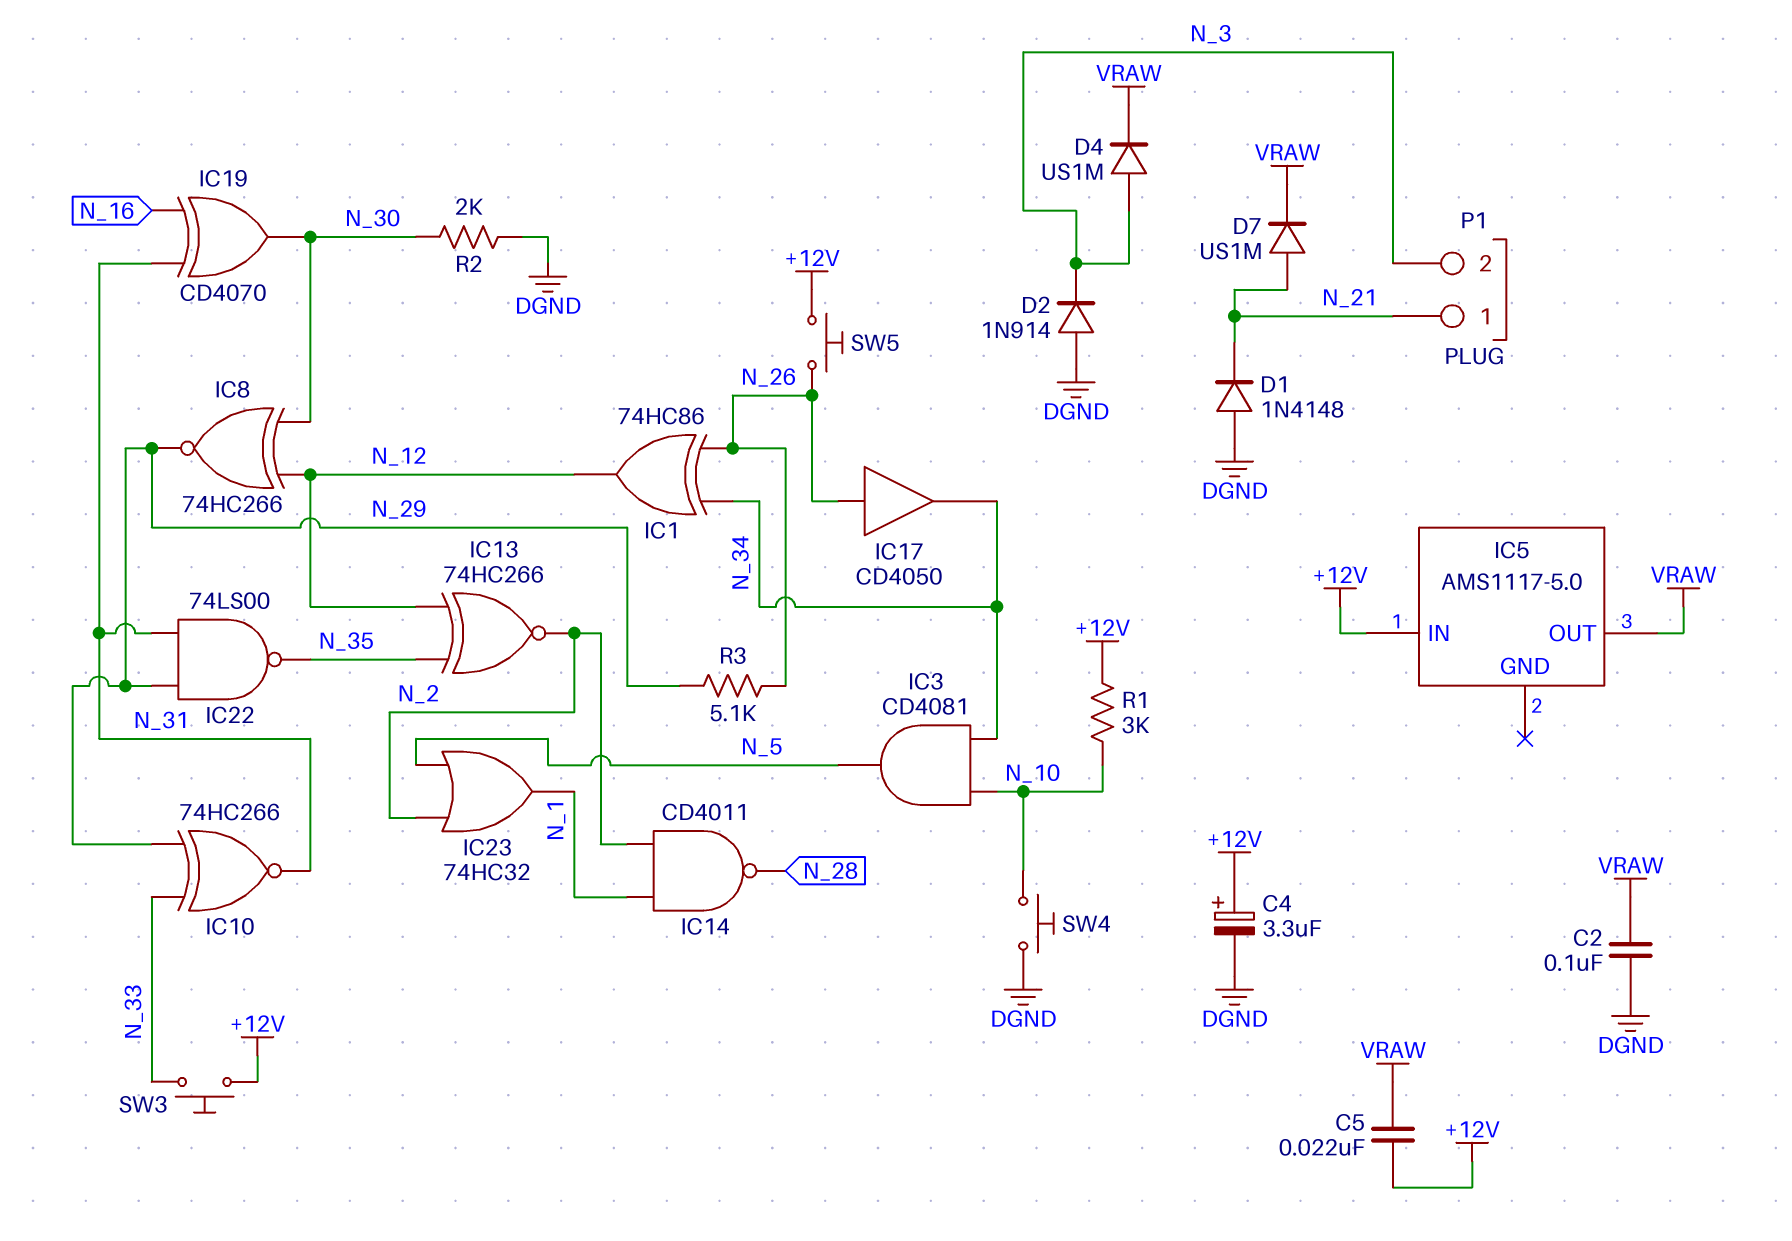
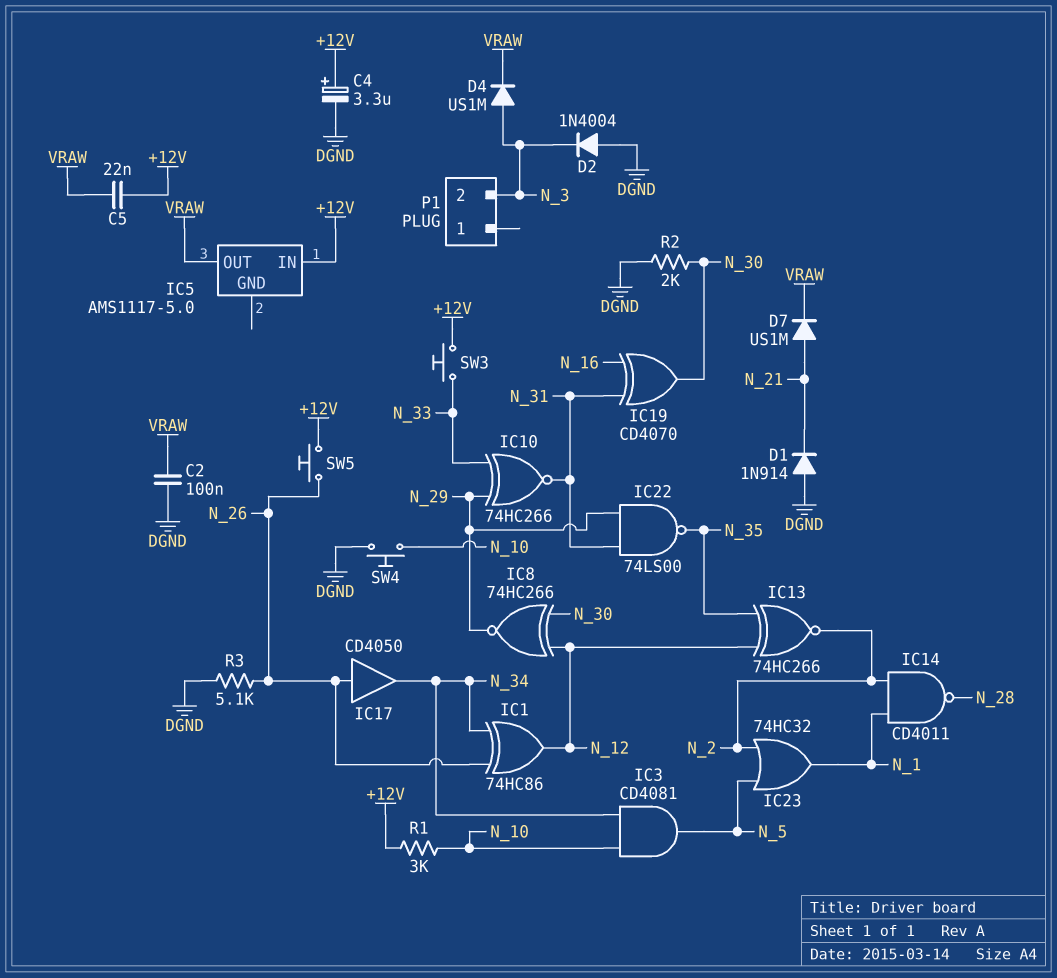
D1: diode 1N4148 (A DGND, K N_21) -> diode 1N914 (A DGND, K N_21)
D2: diode 1N914 (A DGND, K N_3) -> diode 1N4004 (A DGND, K N_3)
P1 pin 1: N_21 -> none
R3: 5.1k (N_26, N_29) -> 5.1k (DGND, N_26)

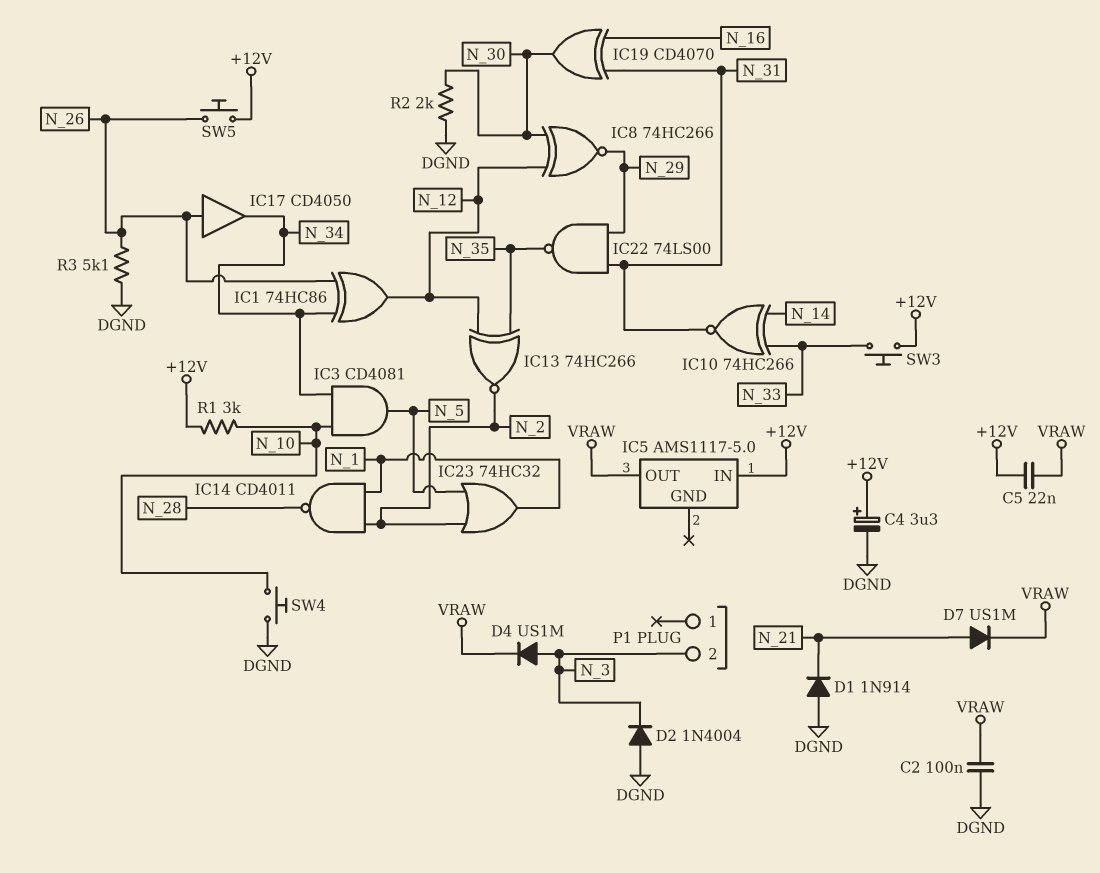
IC10: XNOR 74HC266 (in N_29, in N_33, out N_31) -> XNOR 74HC266 (in N_14, in N_33, out N_31)

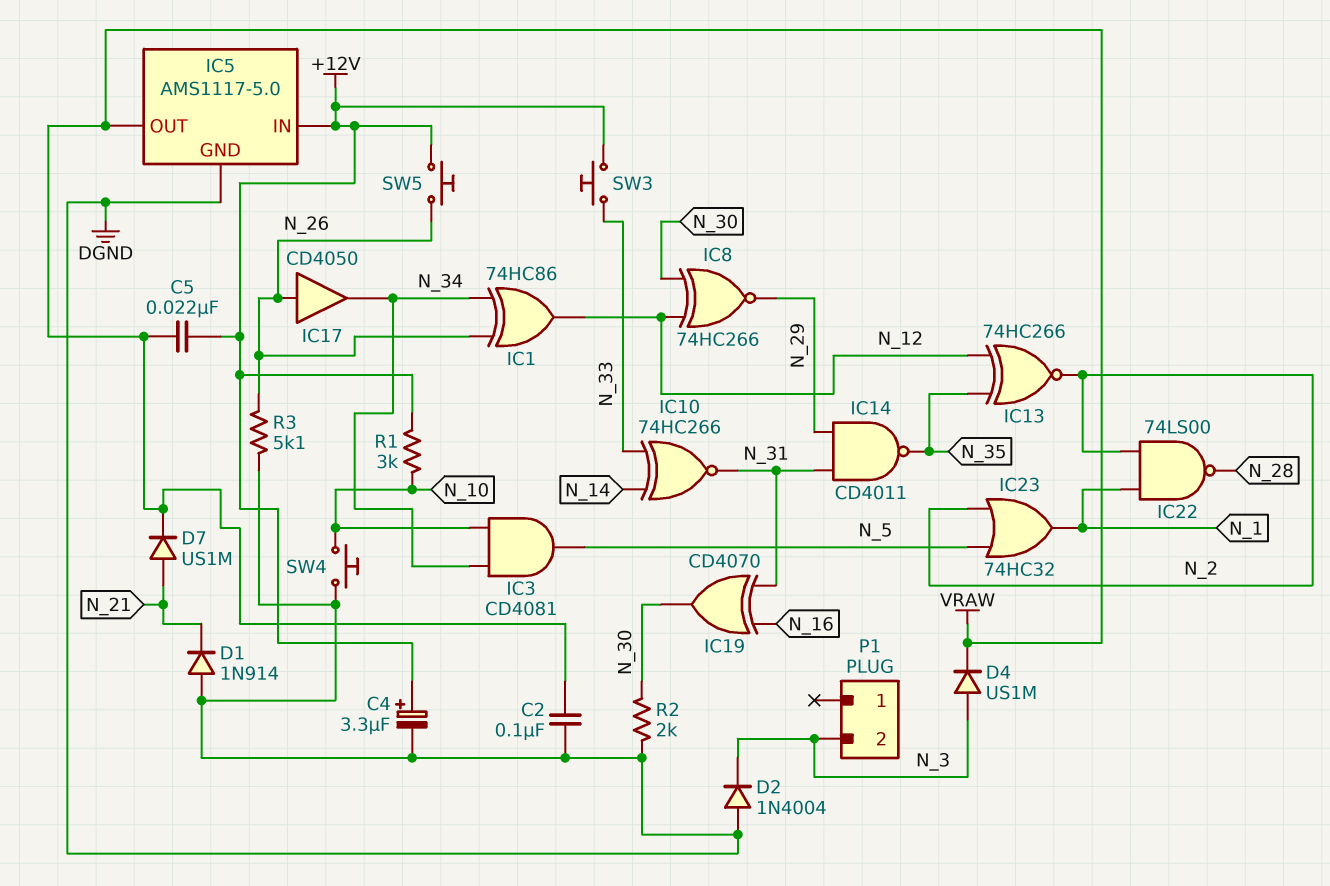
IC5 pin GND: none -> DGND
IC14: NAND CD4011 (in N_1, in N_2, out N_28) -> NAND CD4011 (in N_29, in N_31, out N_35)
IC22: NAND 74LS00 (in N_29, in N_31, out N_35) -> NAND 74LS00 (in N_1, in N_2, out N_28)

